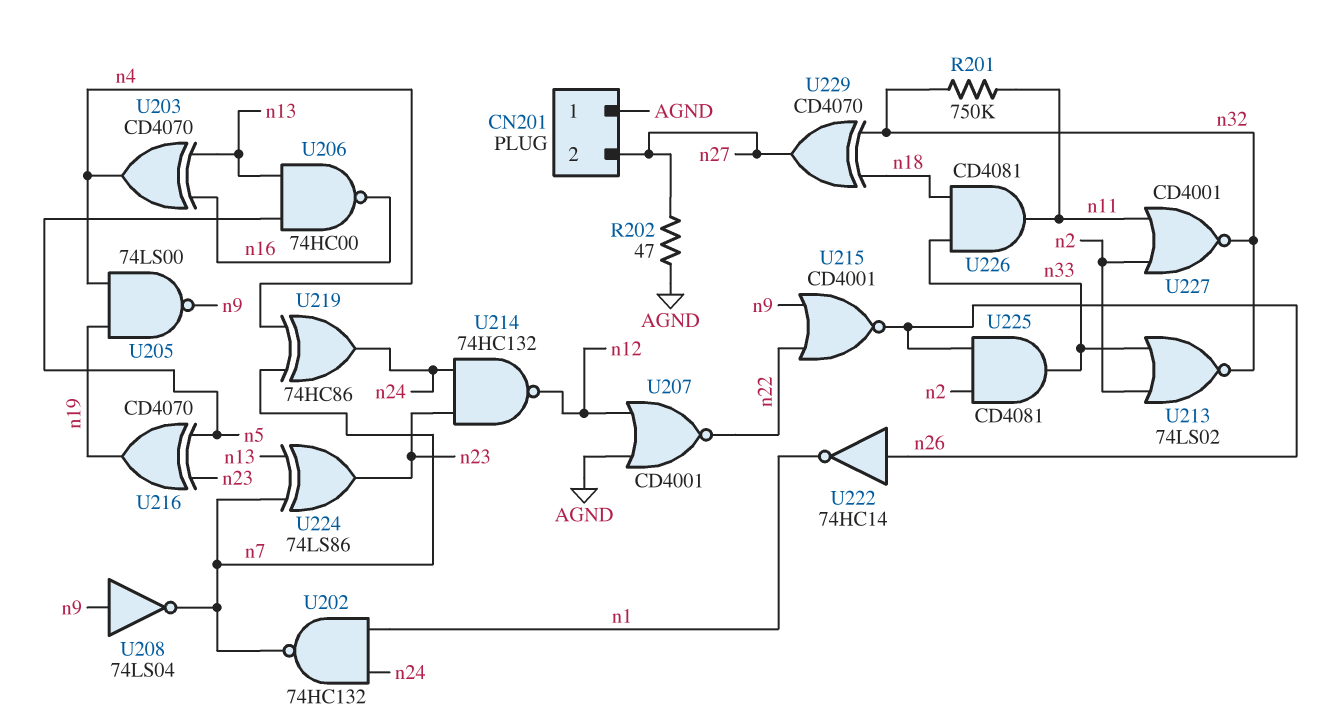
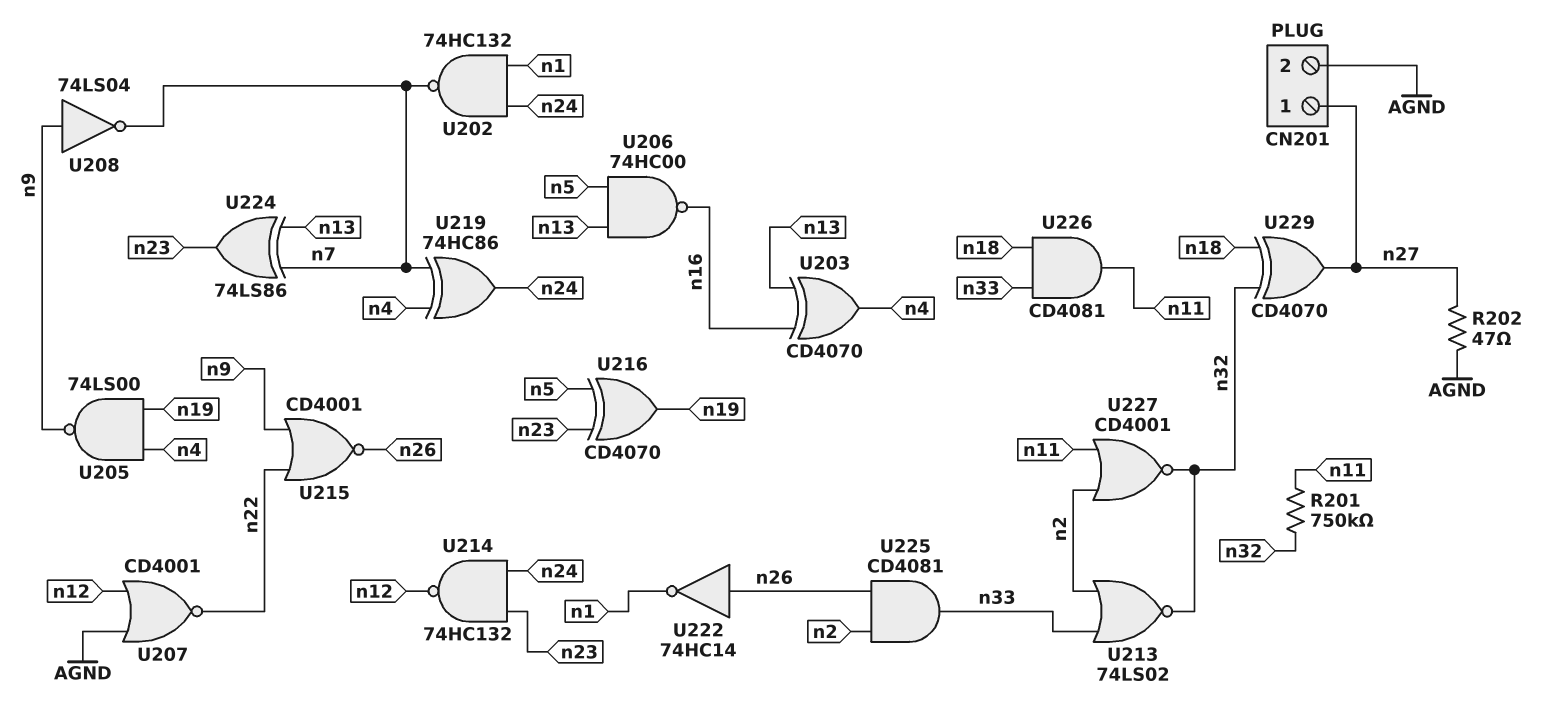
CN201 pin 1: AGND -> n27
CN201 pin 2: n27 -> AGND

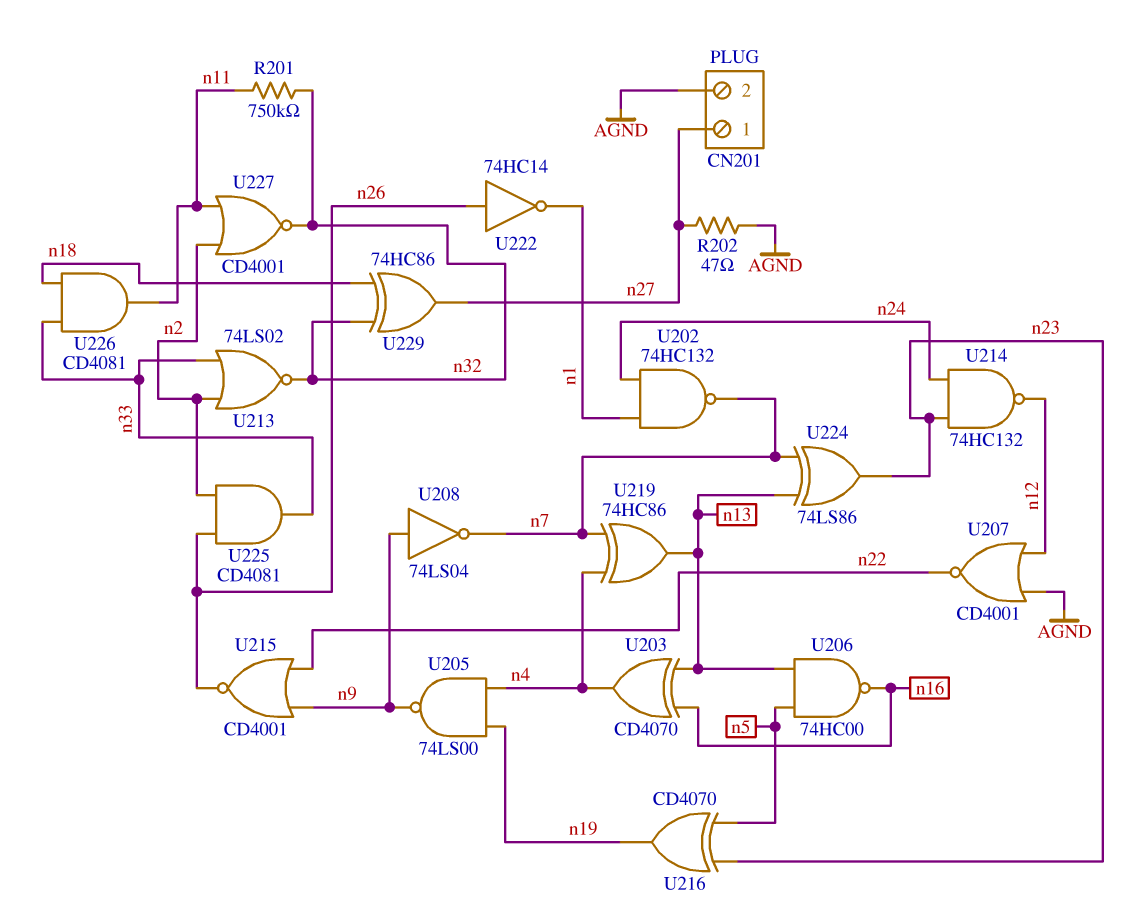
U219: XOR 74HC86 (in n4, in n7, out n24) -> XOR 74HC86 (in n4, in n7, out n13)
U229: XOR CD4070 (in n18, in n32, out n27) -> XOR 74HC86 (in n18, in n32, out n27)

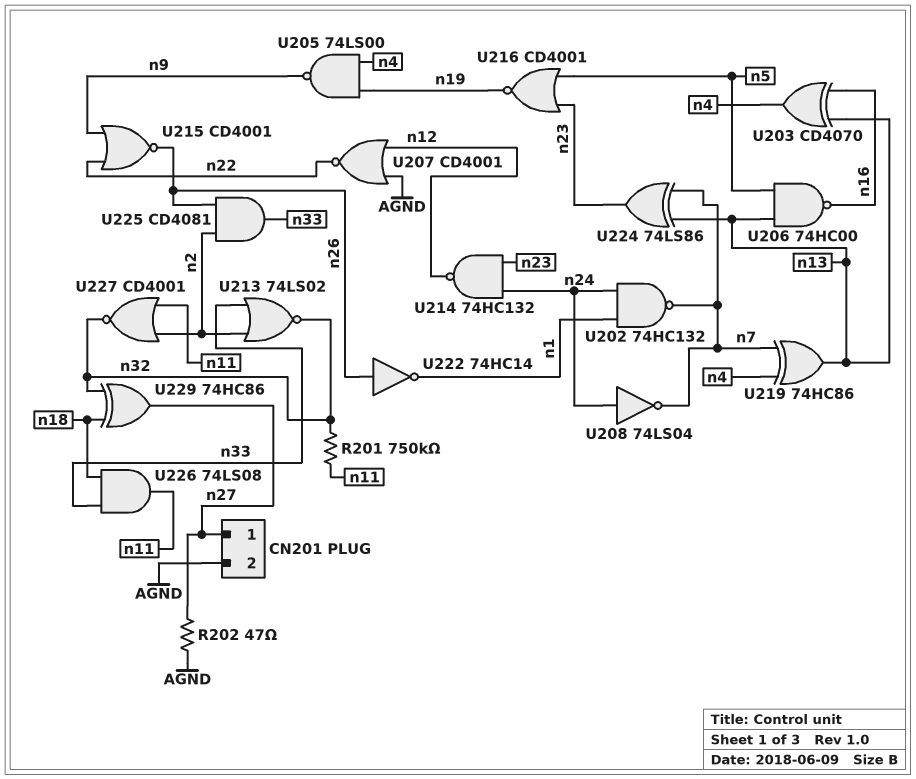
U208: NOT 74LS04 (in n9, out n7) -> NOT 74LS04 (in n24, out n7)
U216: XOR CD4070 (in n5, in n23, out n19) -> NOR CD4001 (in n5, in n23, out n19)
U226: AND CD4081 (in n18, in n33, out n11) -> AND 74LS08 (in n18, in n33, out n11)

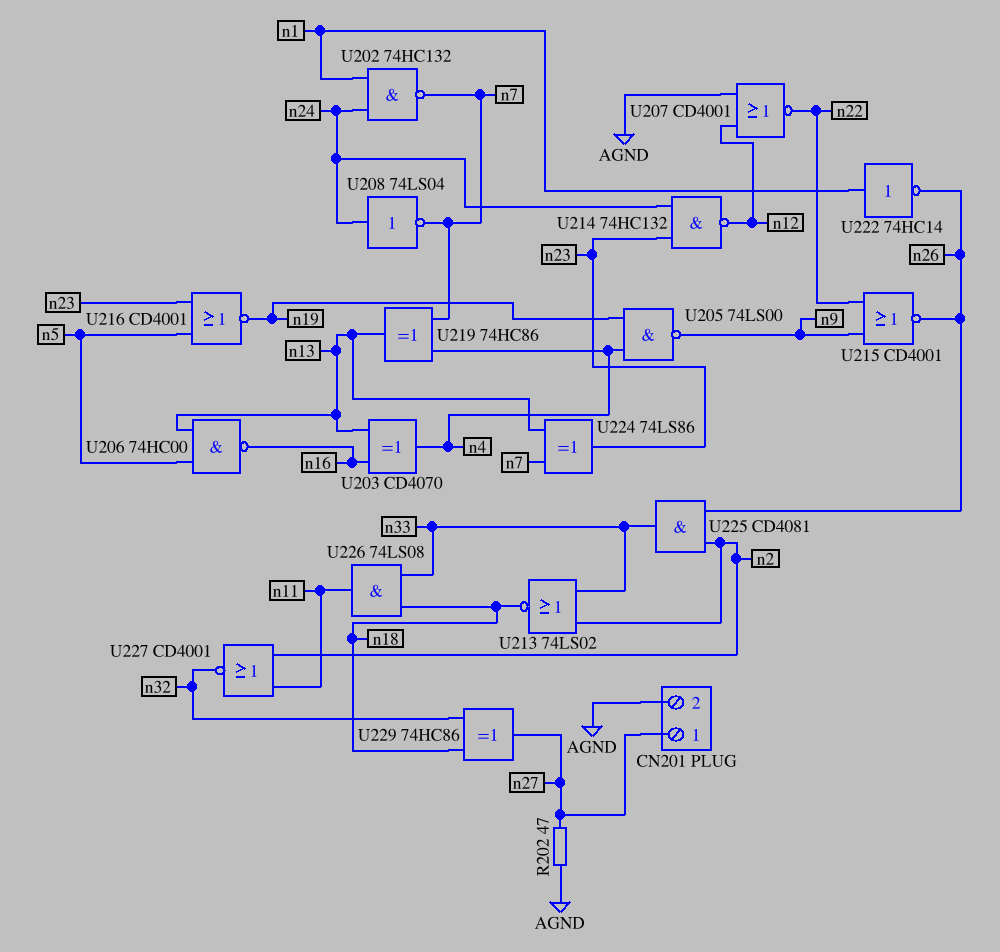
R201: 750k (n11, n32) -> none
U213: NOR 74LS02 (in n2, in n33, out n32) -> NOR 74LS02 (in n2, in n33, out n18)
U222: NOT 74HC14 (in n26, out n1) -> NOT 74HC14 (in n1, out n26)

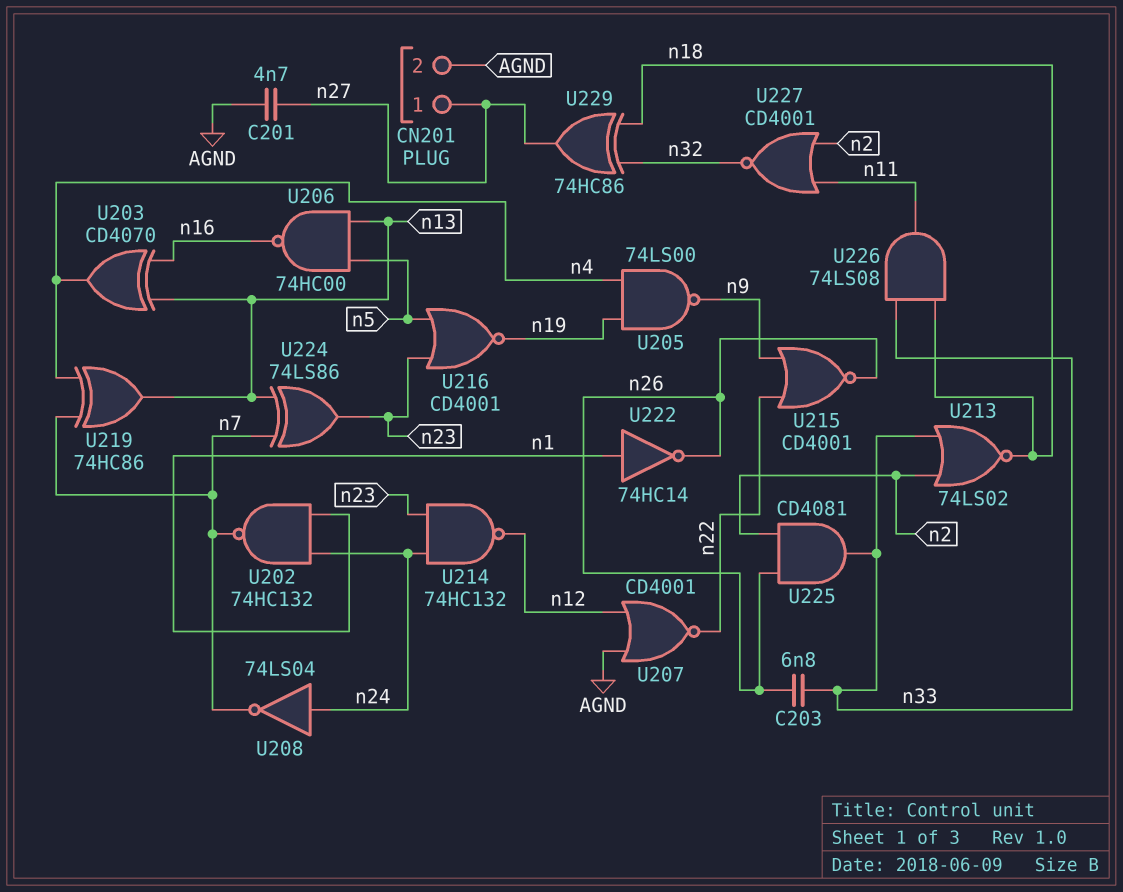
C201: none -> 4.7nF (AGND, n27)
C203: none -> 6.8nF (n26, n33)
R202: 47 (AGND, n27) -> none

